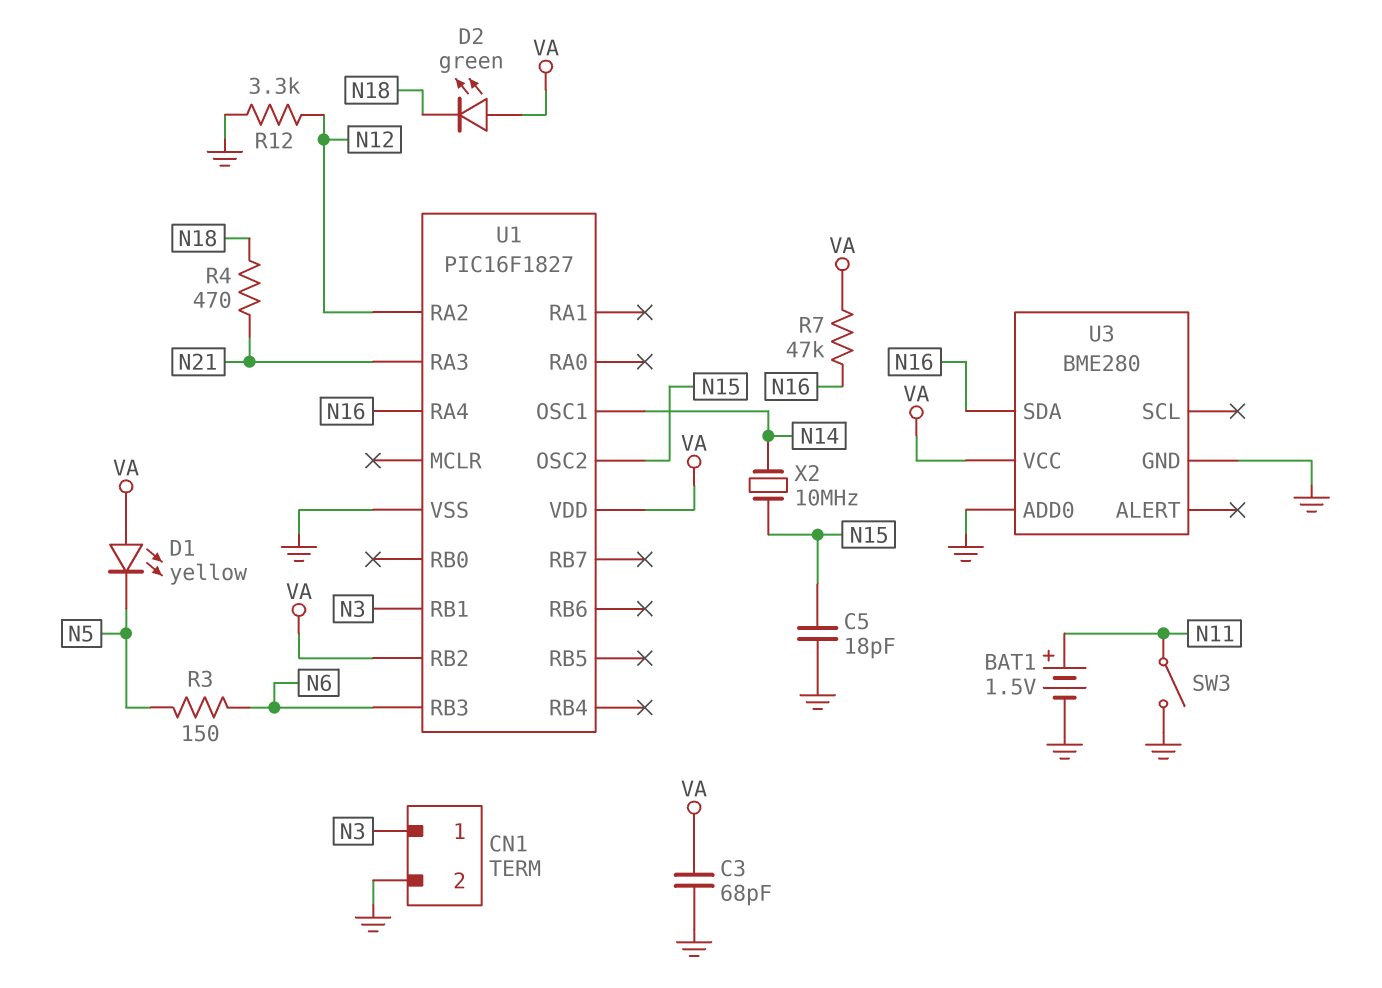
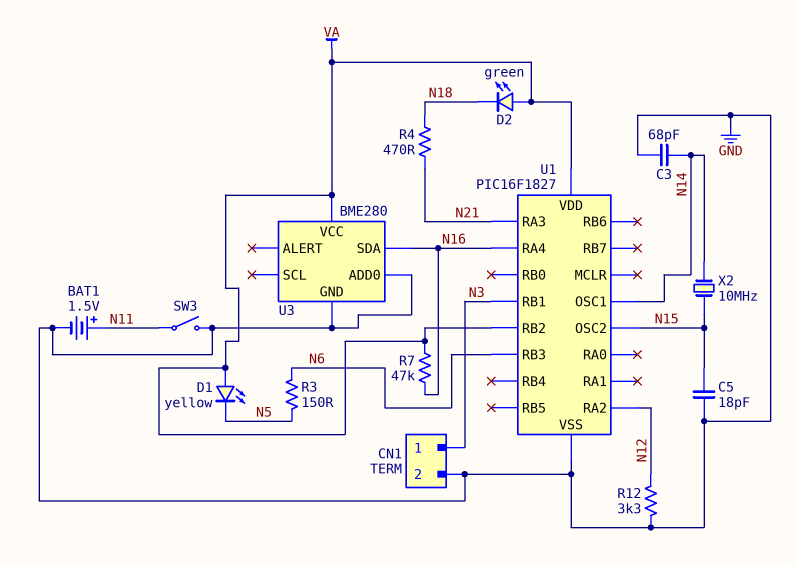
C3: 68pF (GND, VA) -> 68pF (GND, N14)

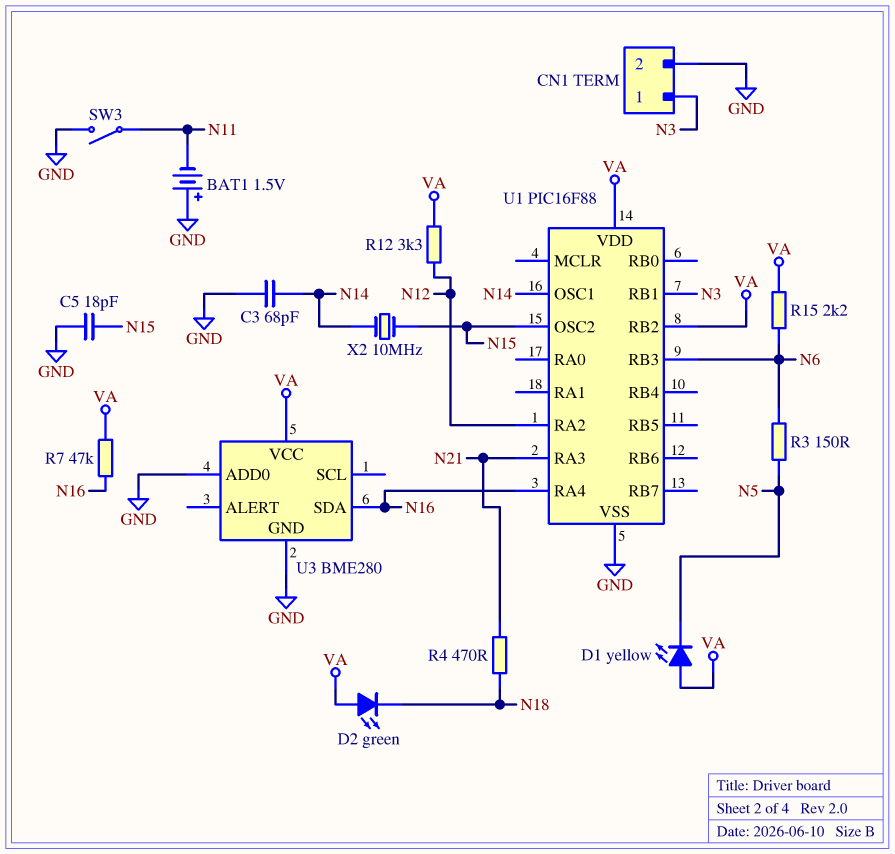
BAT1: 1.5V (plus N11, minus GND) -> 1.5V (plus GND, minus N11)
R12: 3.3k (GND, N12) -> 3.3k (N12, VA)
R15: none -> 2.2k (N6, VA)
U1: PIC16F1827 -> PIC16F88

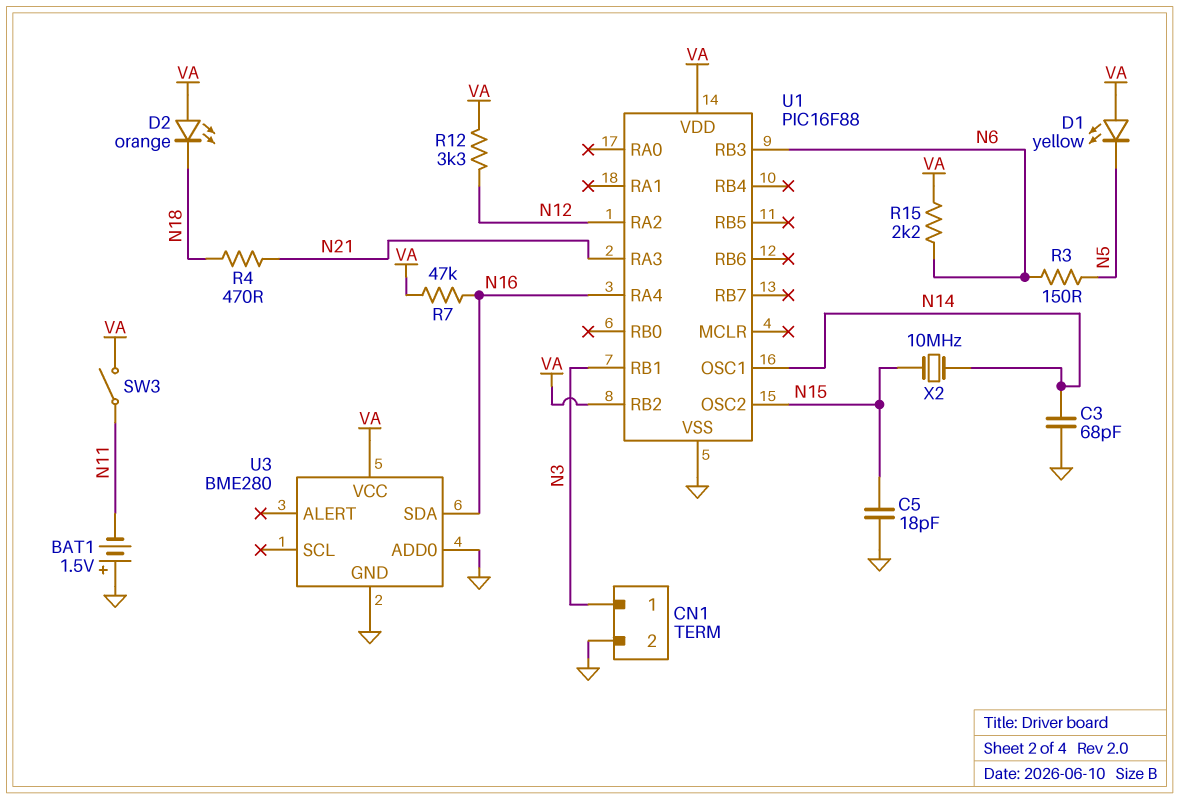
D2: LED green (A VA, K N18) -> LED orange (A VA, K N18)
SW3: switch (GND, N11) -> switch (N11, VA)

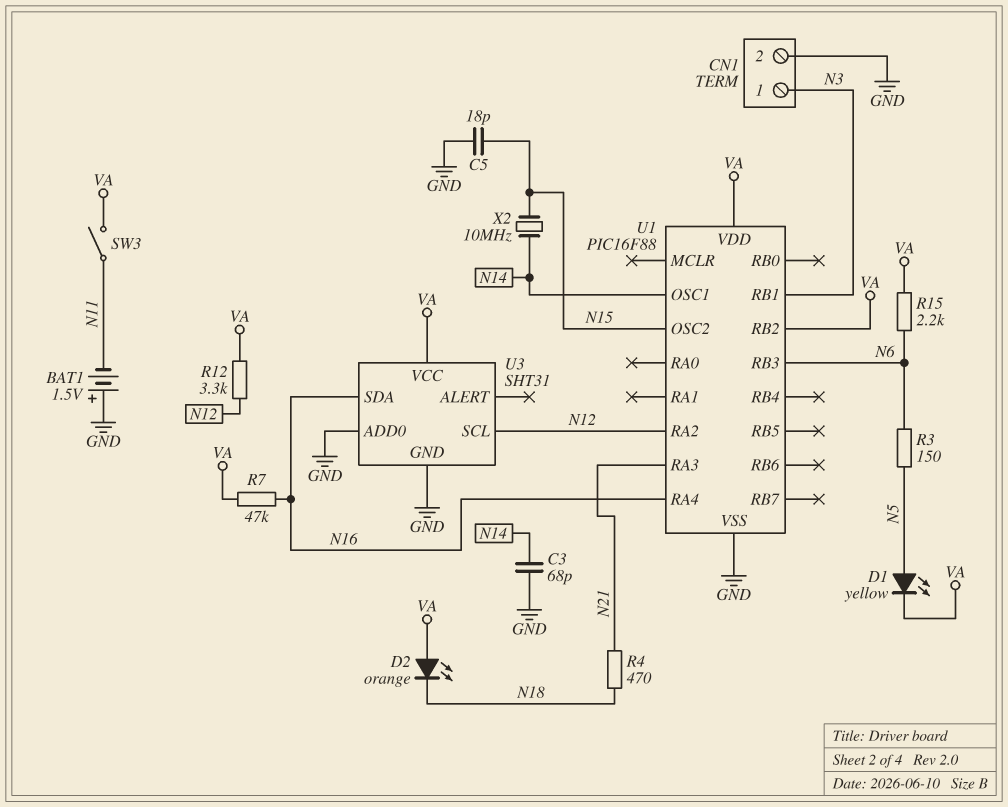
D1: LED yellow (A VA, K N5) -> LED yellow (A N5, K VA)
U3: BME280 -> SHT31
U3 pin SCL: none -> N12

